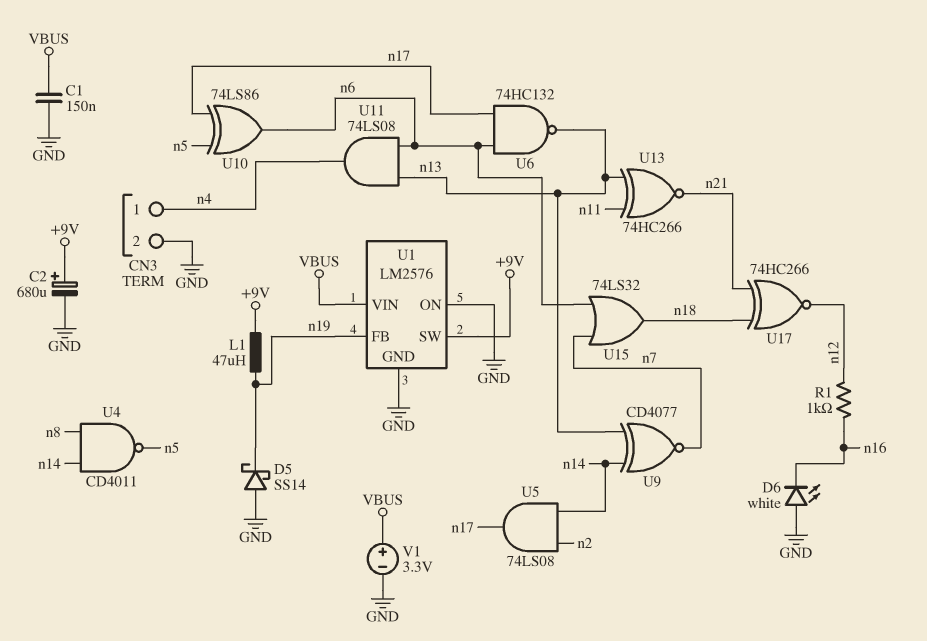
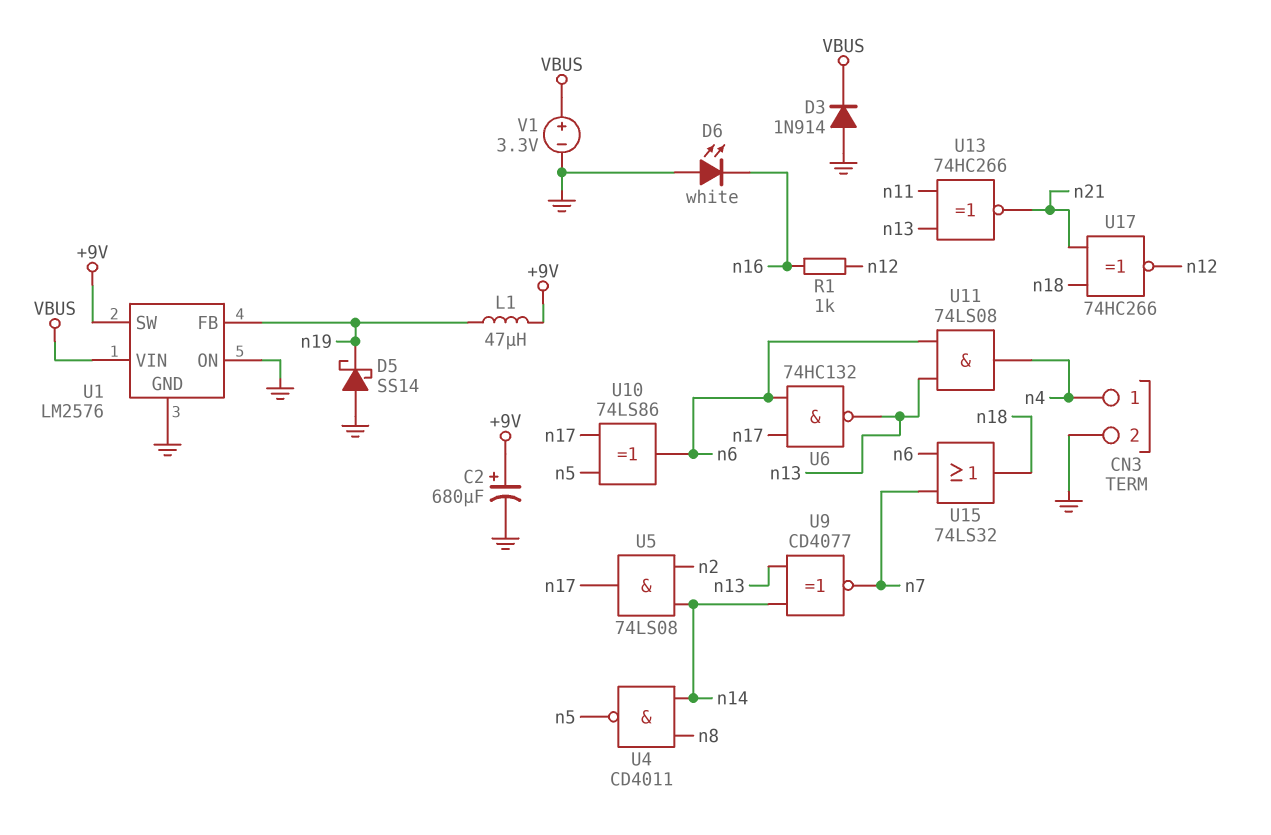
C1: 150nF (GND, VBUS) -> none
D3: none -> diode 1N914 (A GND, K VBUS)

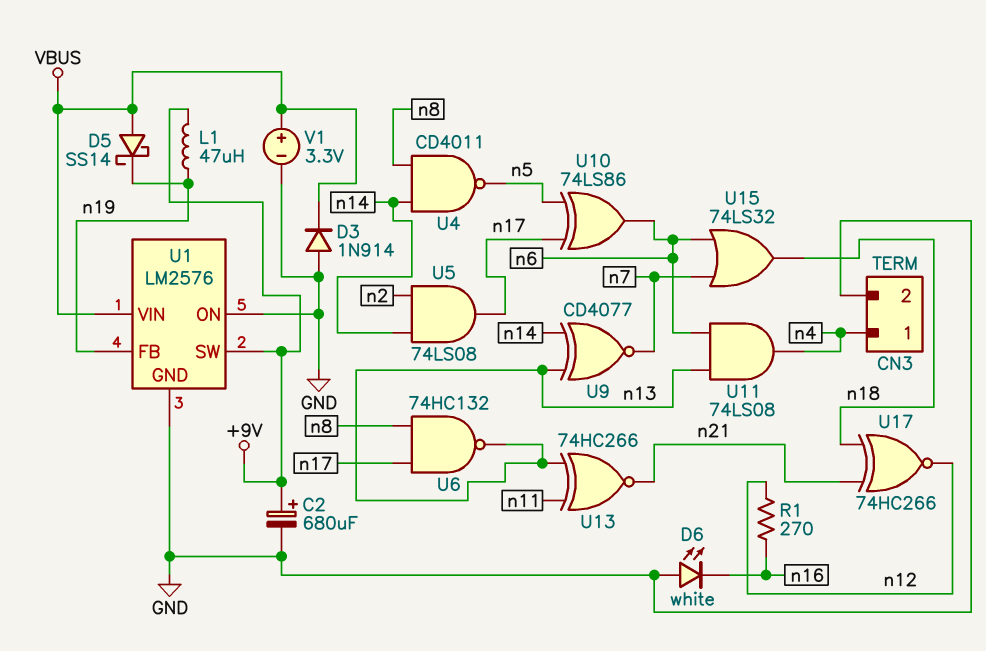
D5: schottky SS14 (A GND, K n19) -> schottky SS14 (A VBUS, K n19)
R1: 1k (n12, n16) -> 270 (n12, n16)
U6: NAND 74HC132 (in n6, in n17, out n13) -> NAND 74HC132 (in n8, in n17, out n13)

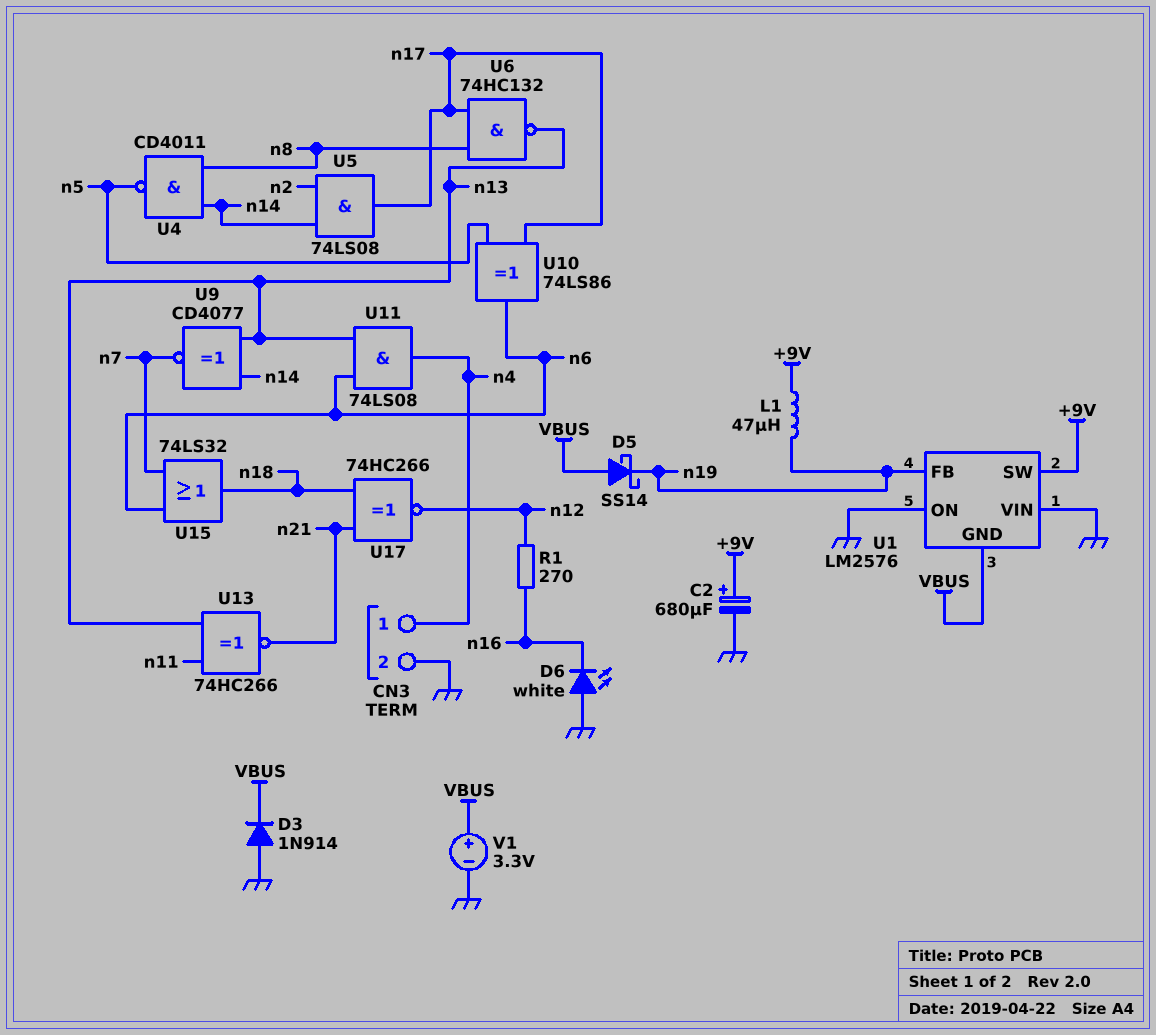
U1 pin GND: GND -> VBUS
U1 pin VIN: VBUS -> GND

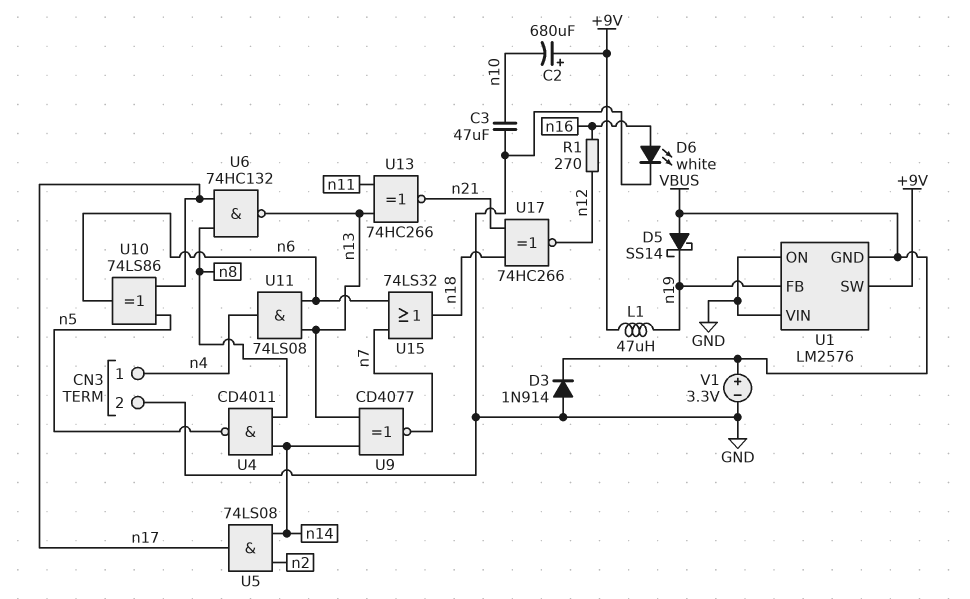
C2: 680uF (plus +9V, minus GND) -> 680uF (plus +9V, minus n10)
C3: none -> 47uF (GND, n10)
D6: LED white (A GND, K n16) -> LED white (A n16, K GND)

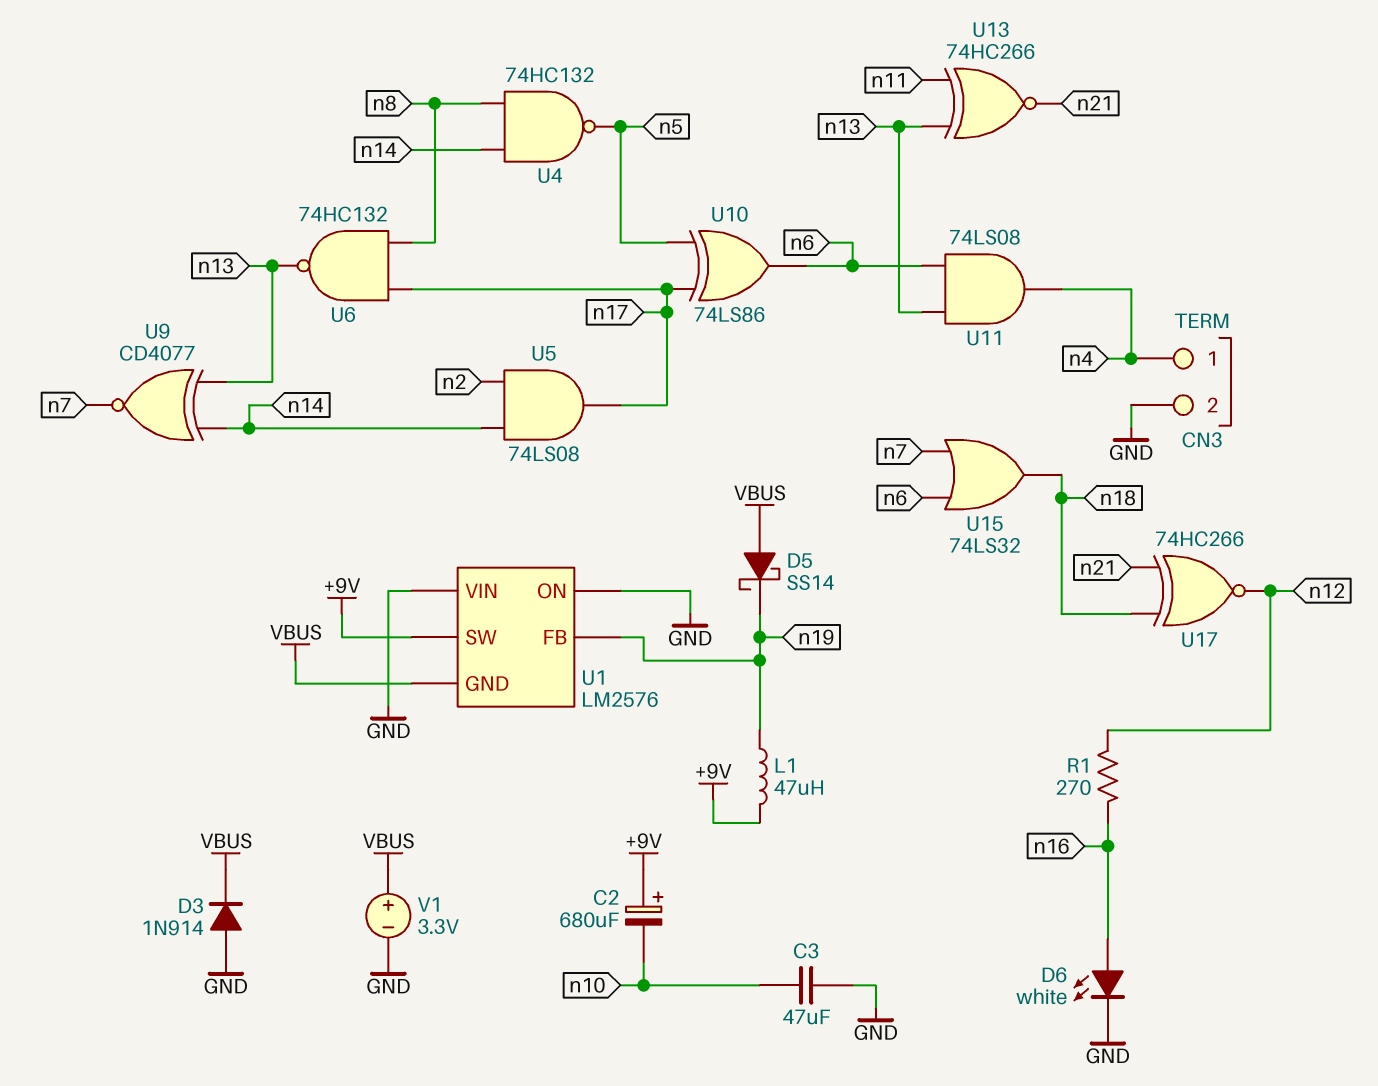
U4: NAND CD4011 (in n8, in n14, out n5) -> NAND 74HC132 (in n8, in n14, out n5)

